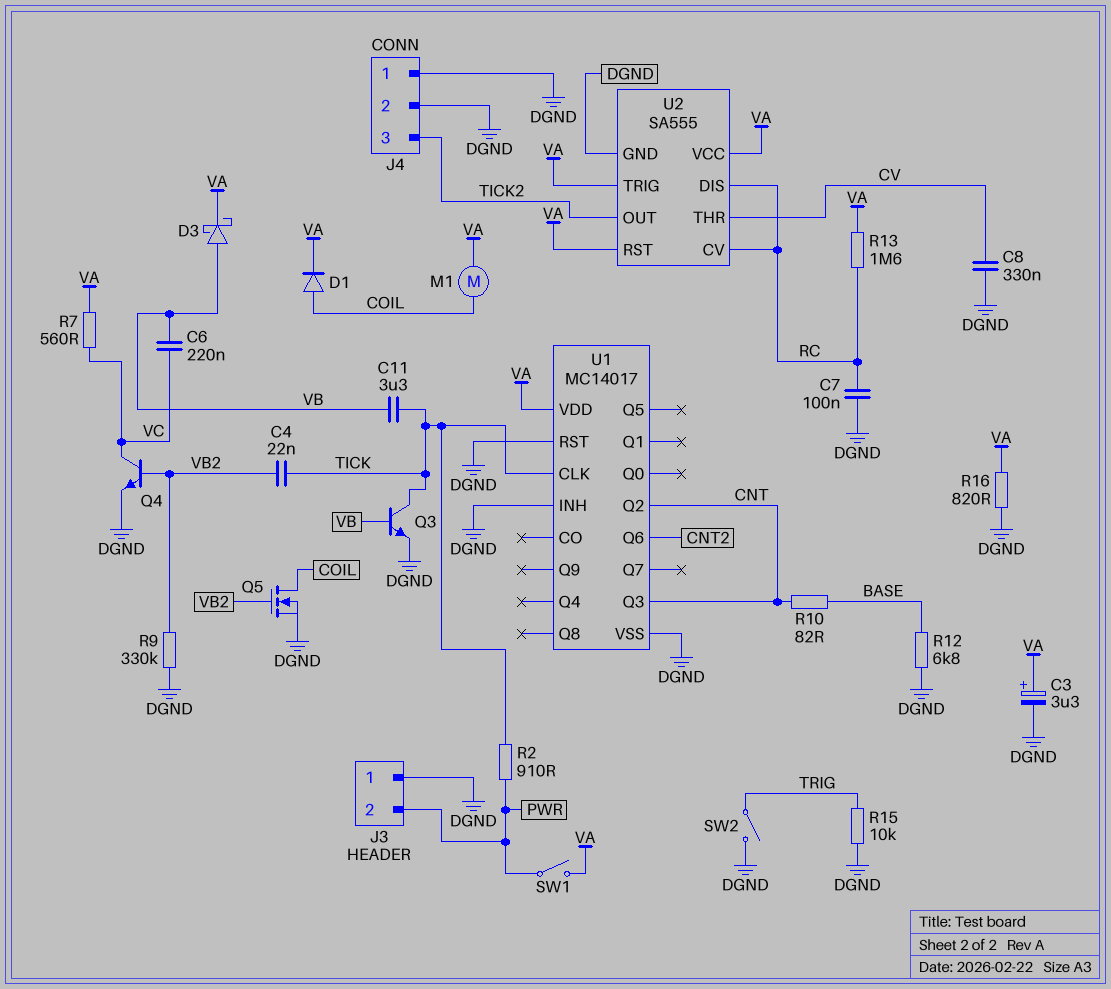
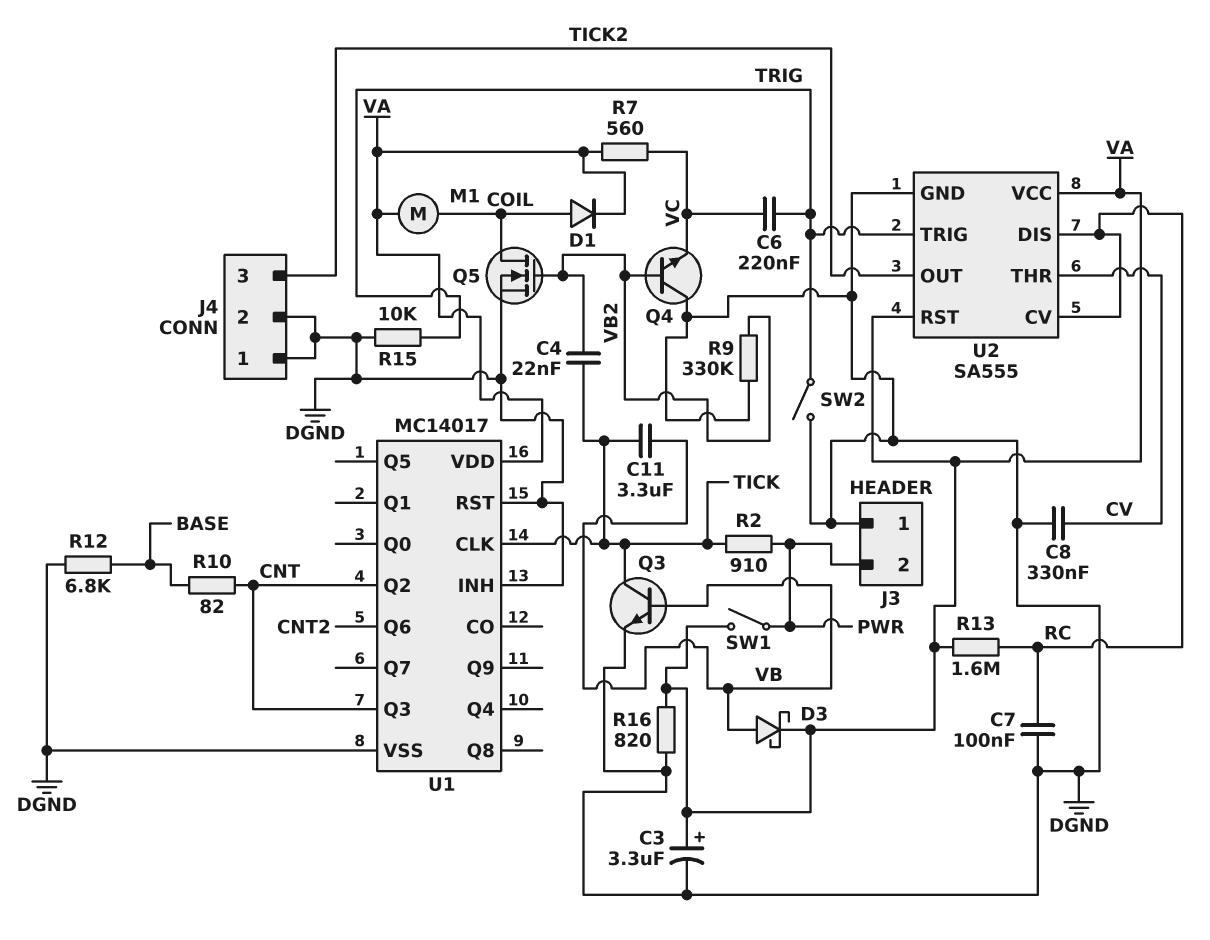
C6: 220nF (VB, VC) -> 220nF (TRIG, VC)
Q4: NPN (B VB2, C VC, E DGND) -> NPN (B VB2, C DGND, E VC)
U2 pin TRIG: VA -> TRIG

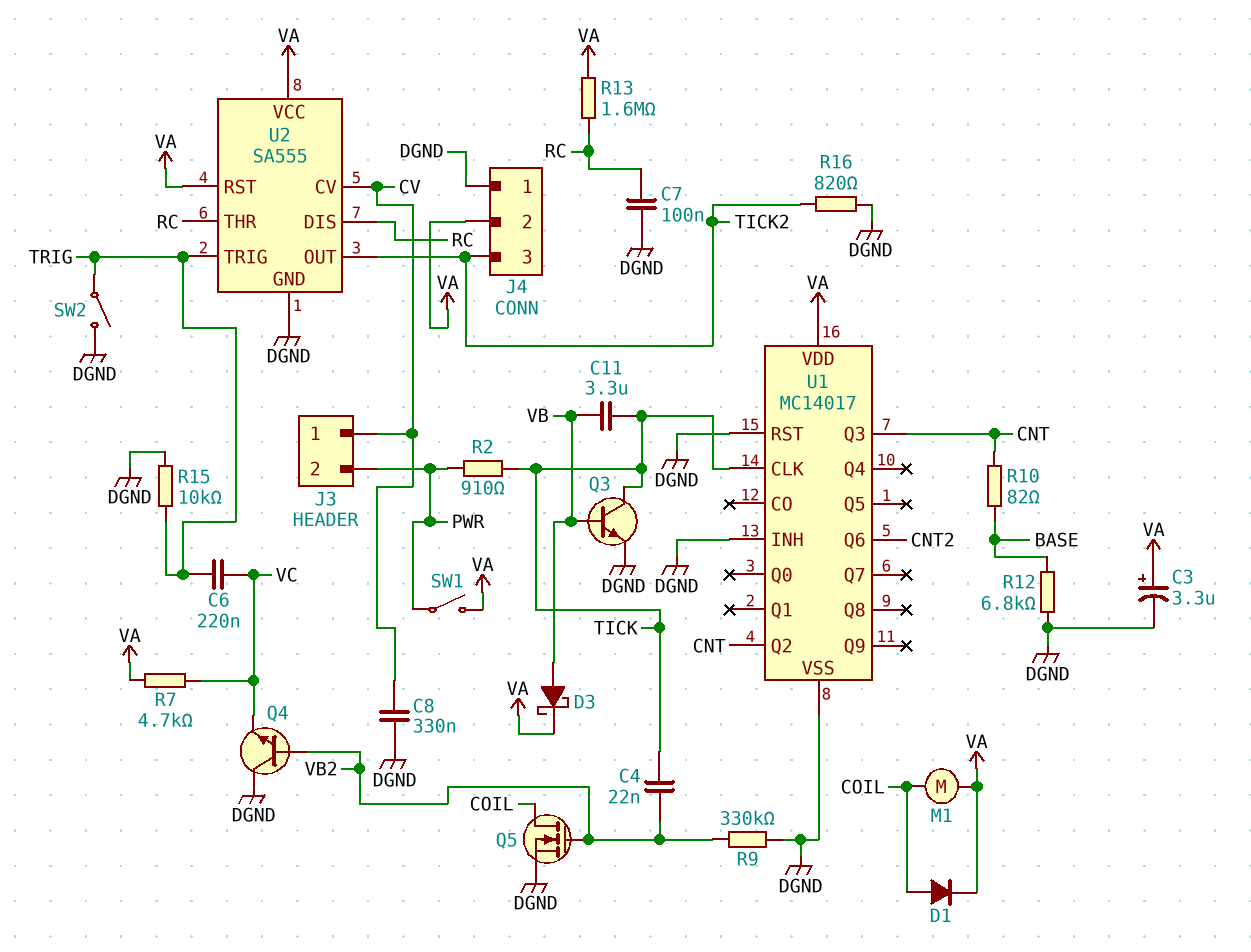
J3 pin 1: DGND -> CV
J4 pin 2: DGND -> VA
R7: 560 (VA, VC) -> 4.7k (VA, VC)
R16: 820 (DGND, VA) -> 820 (DGND, TICK2)
U2 pin CV: RC -> CV
U2 pin THR: CV -> RC

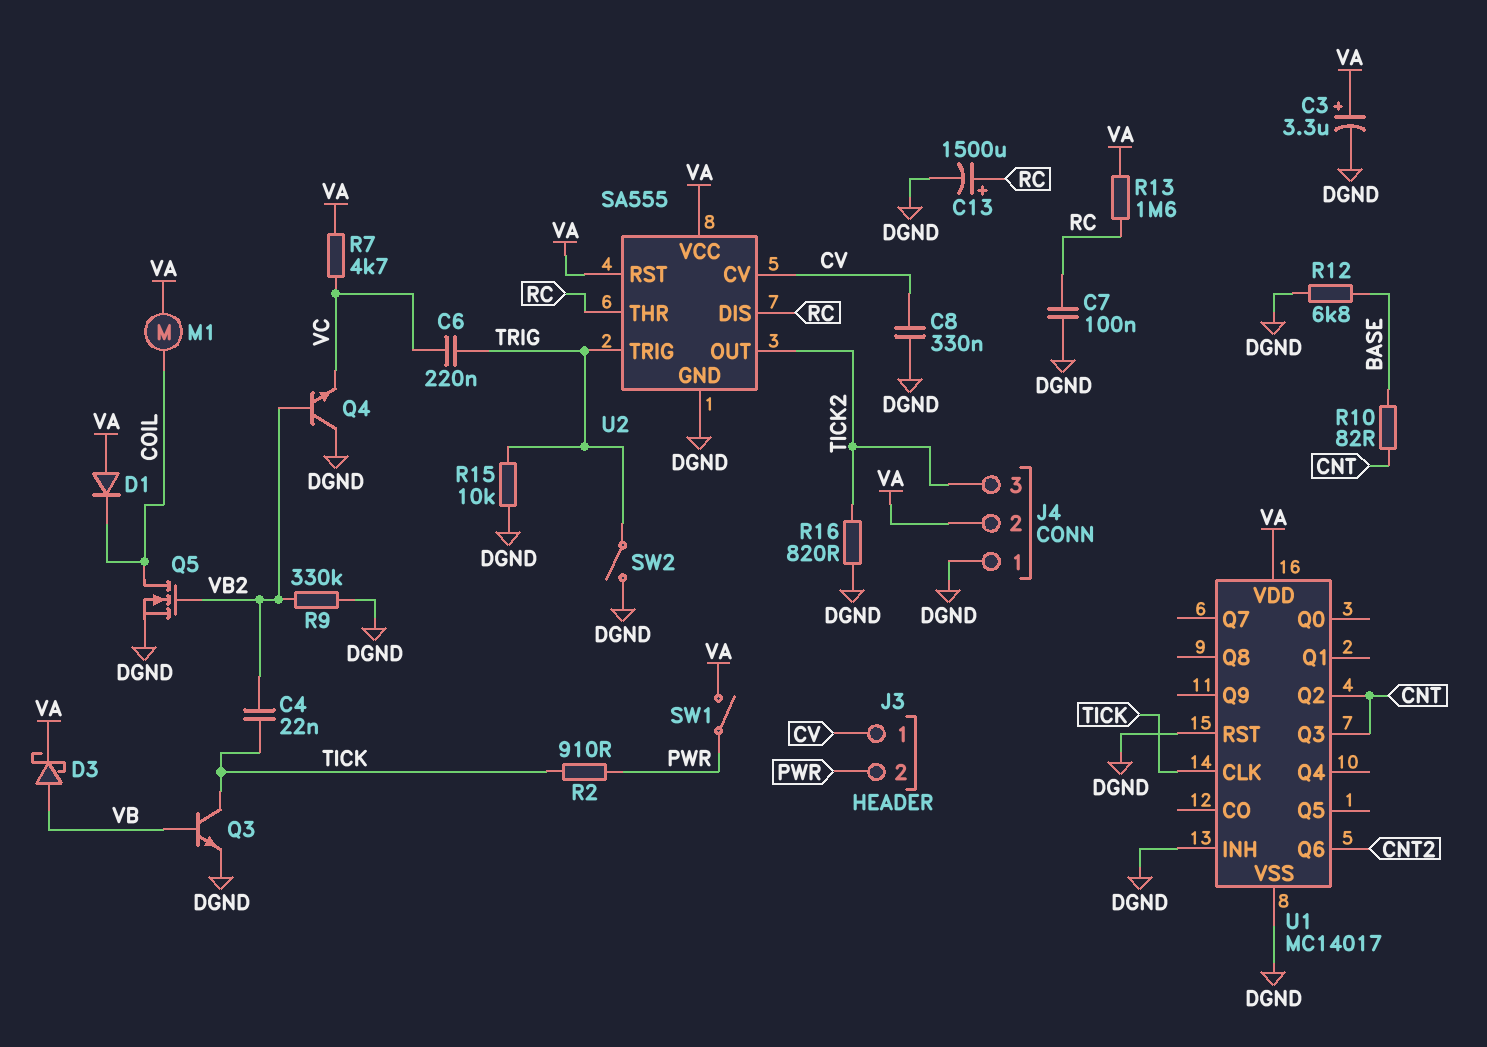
C11: 3.3uF (TICK, VB) -> none
C13: none -> 1500uF (plus RC, minus DGND)
D1: diode (A COIL, K VA) -> diode (A VA, K COIL)

